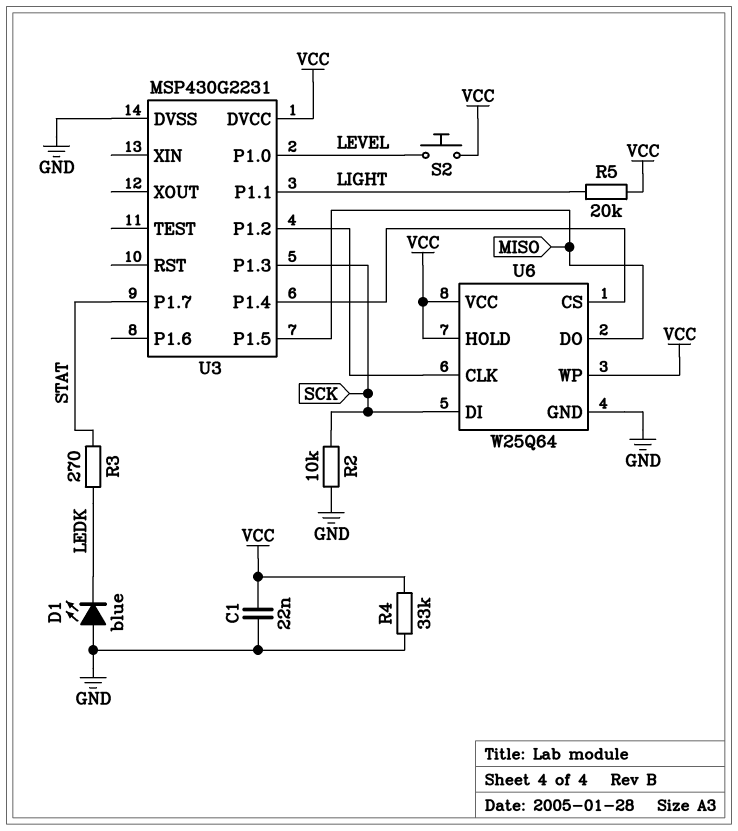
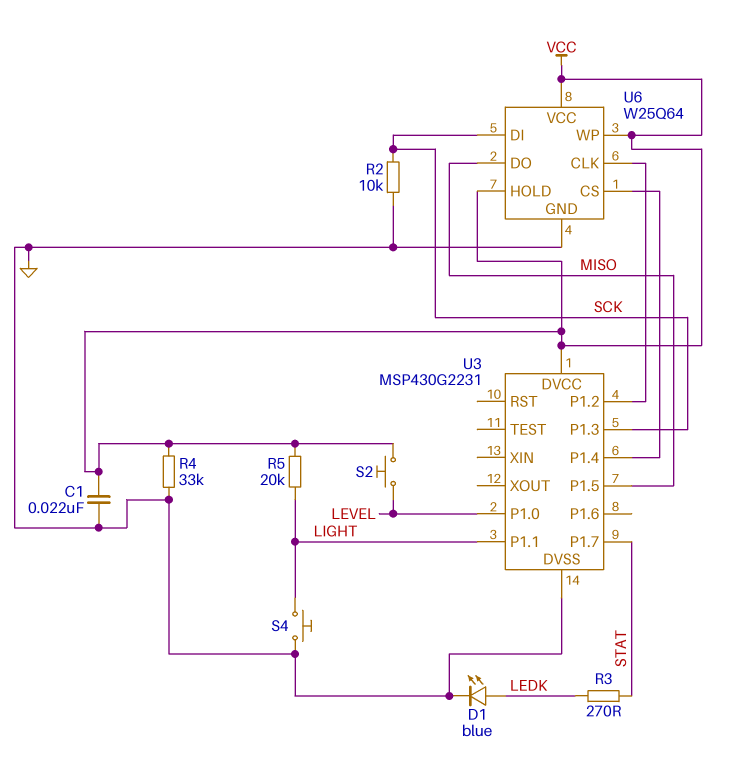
D1: LED blue (A GND, K LEDK) -> LED blue (A LEDK, K GND)
S4: none -> button (GND, LIGHT)

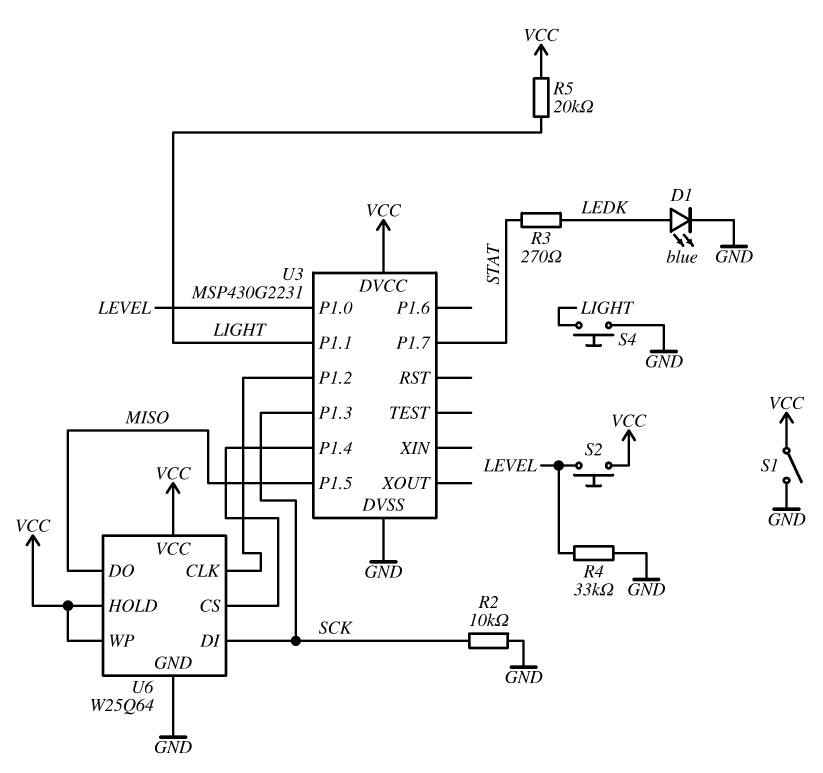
C1: 22nF (GND, VCC) -> none
R4: 33k (GND, VCC) -> 33k (GND, LEVEL)
S1: none -> switch (GND, VCC)

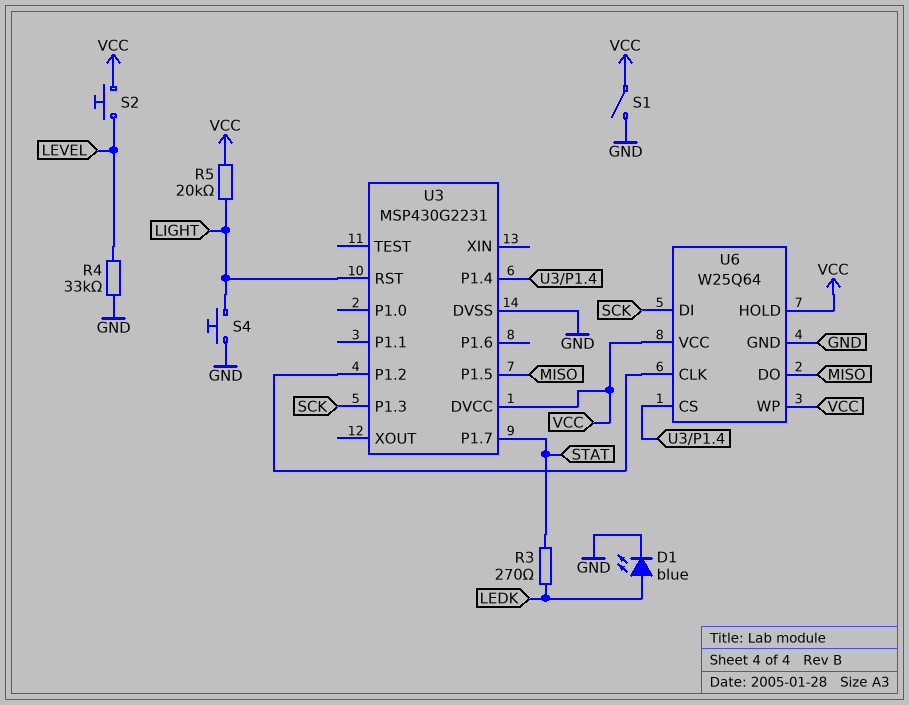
R2: 10k (GND, SCK) -> none
U3 pin P1.0: LEVEL -> none
U3 pin P1.1: LIGHT -> none
U3 pin RST: none -> LIGHT

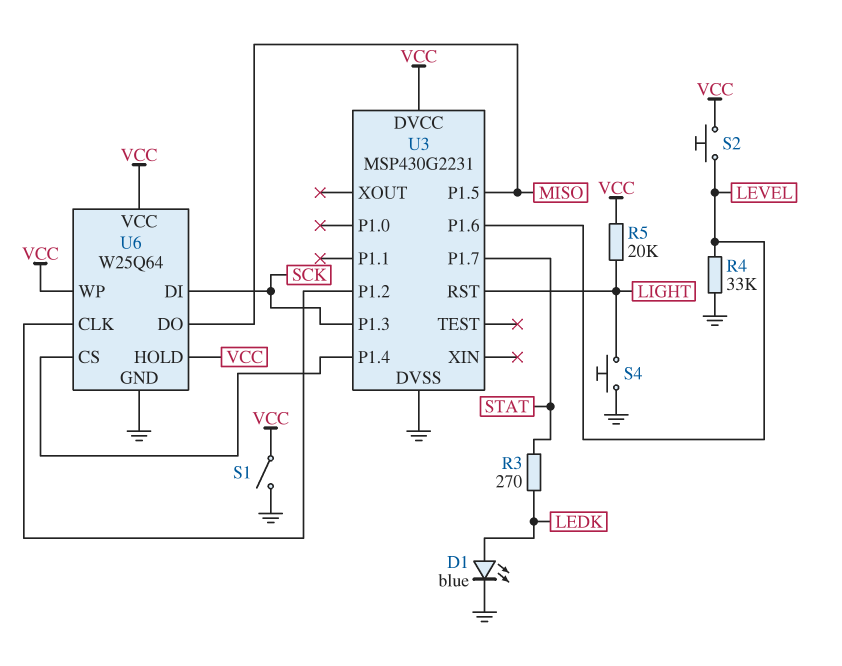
U3 pin P1.6: none -> LEVEL

